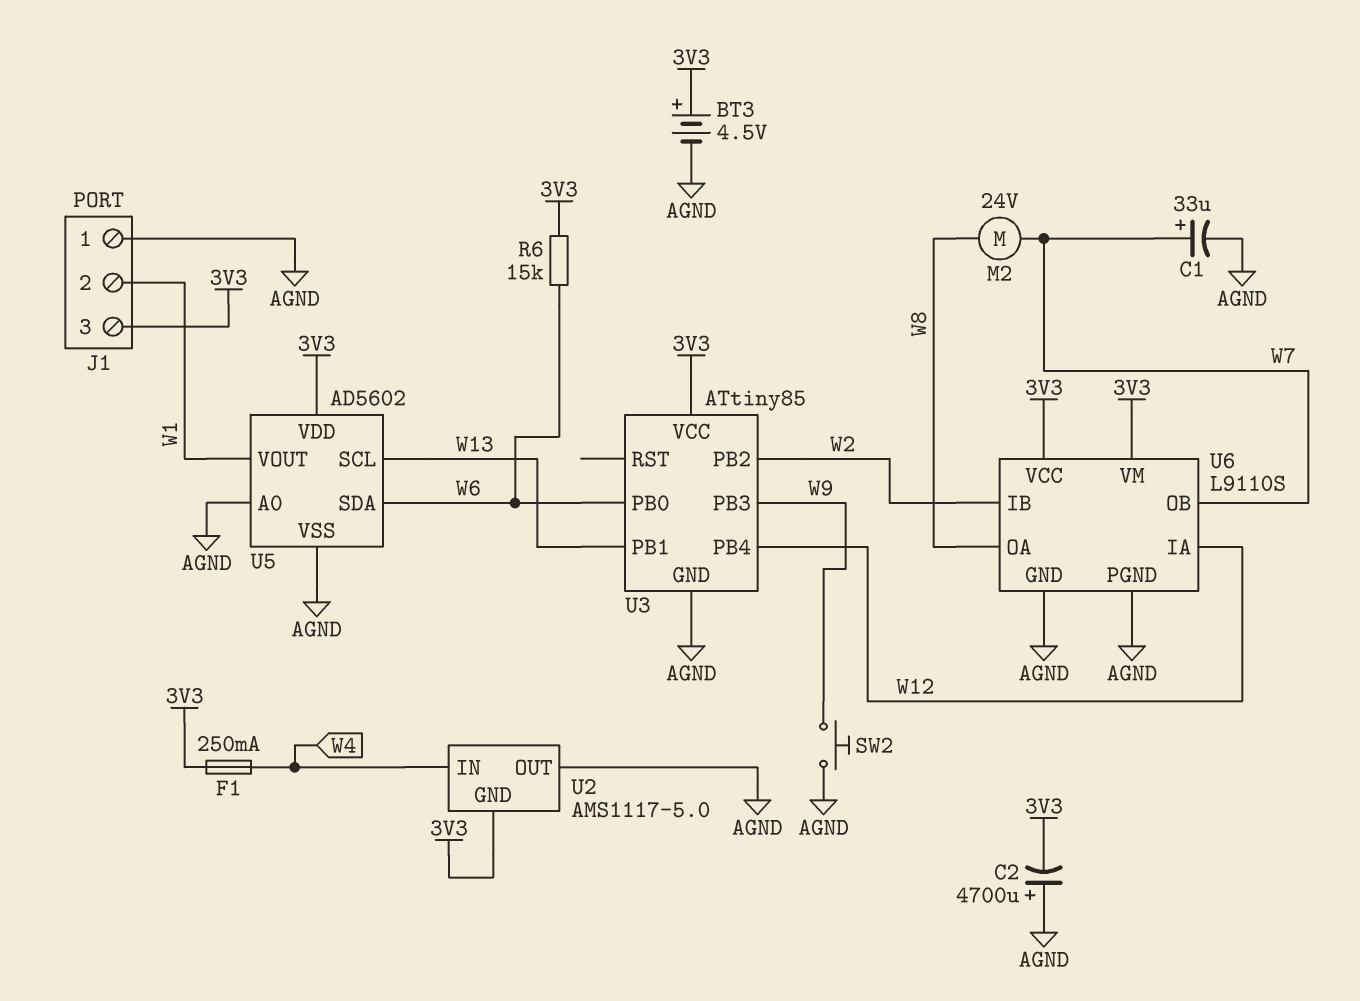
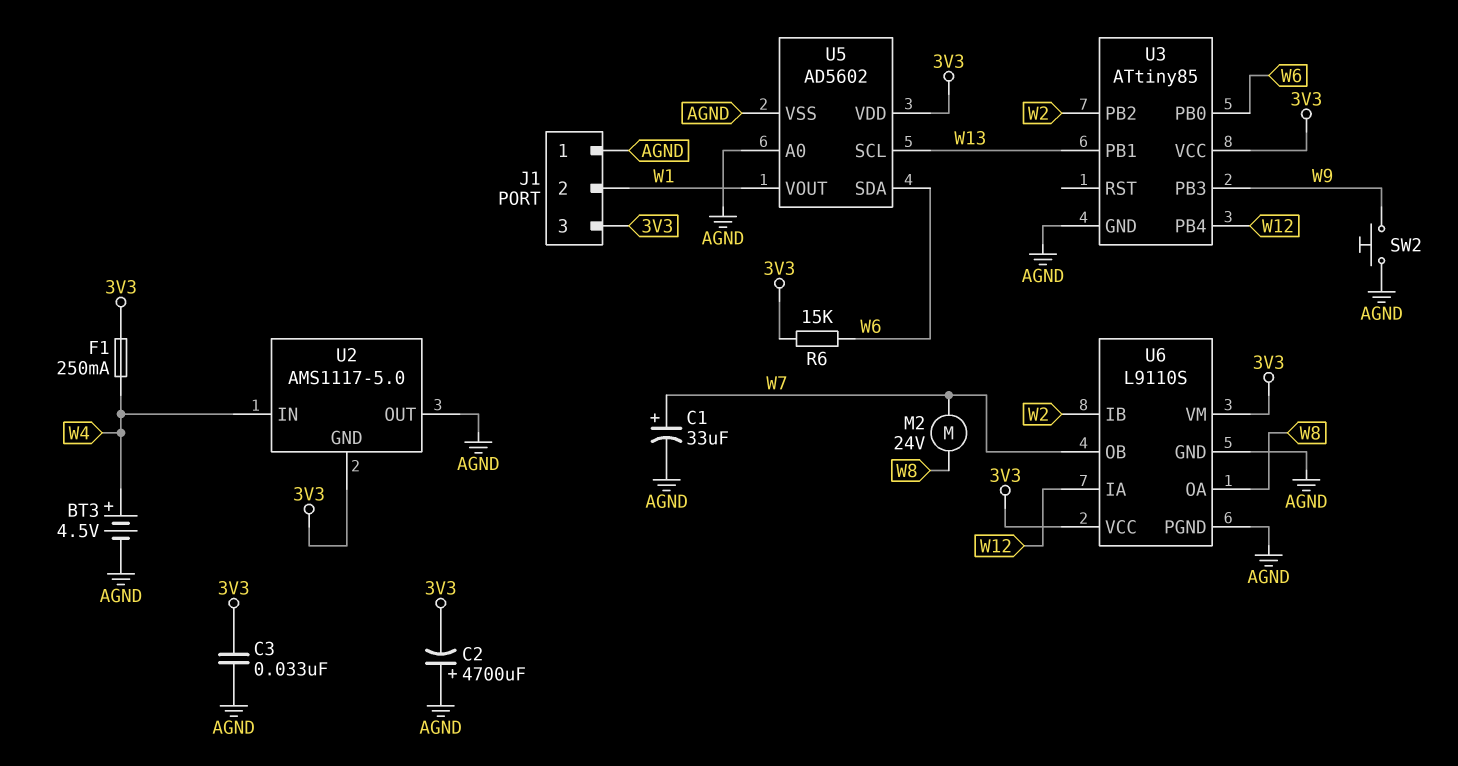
BT3: 4.5V (plus 3V3, minus AGND) -> 4.5V (plus W4, minus AGND)
C3: none -> 33nF (3V3, AGND)

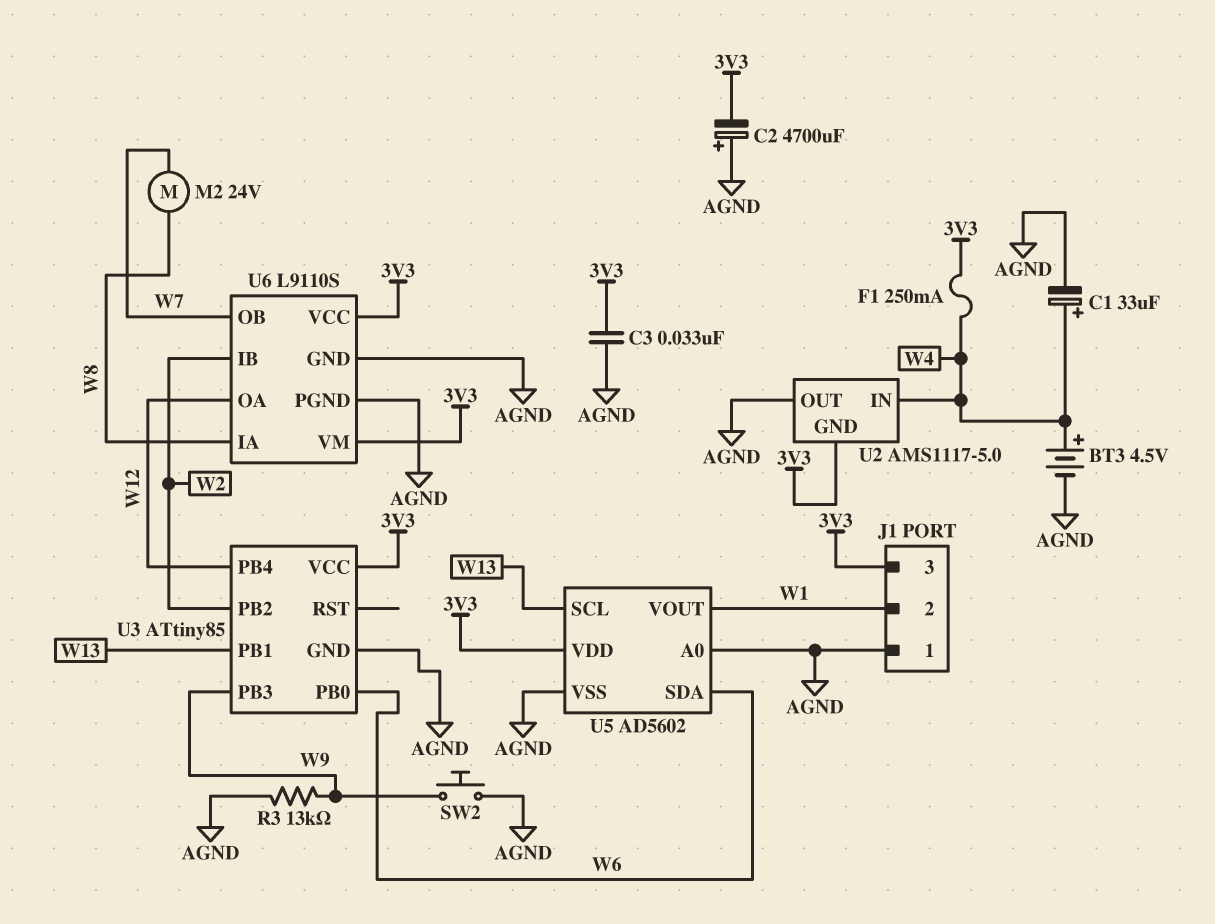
C1: 33uF (plus W7, minus AGND) -> 33uF (plus W4, minus AGND)
R3: none -> 13k (AGND, W9)
R6: 15k (3V3, W6) -> none
U6 pin IA: W12 -> W8
U6 pin OA: W8 -> W12

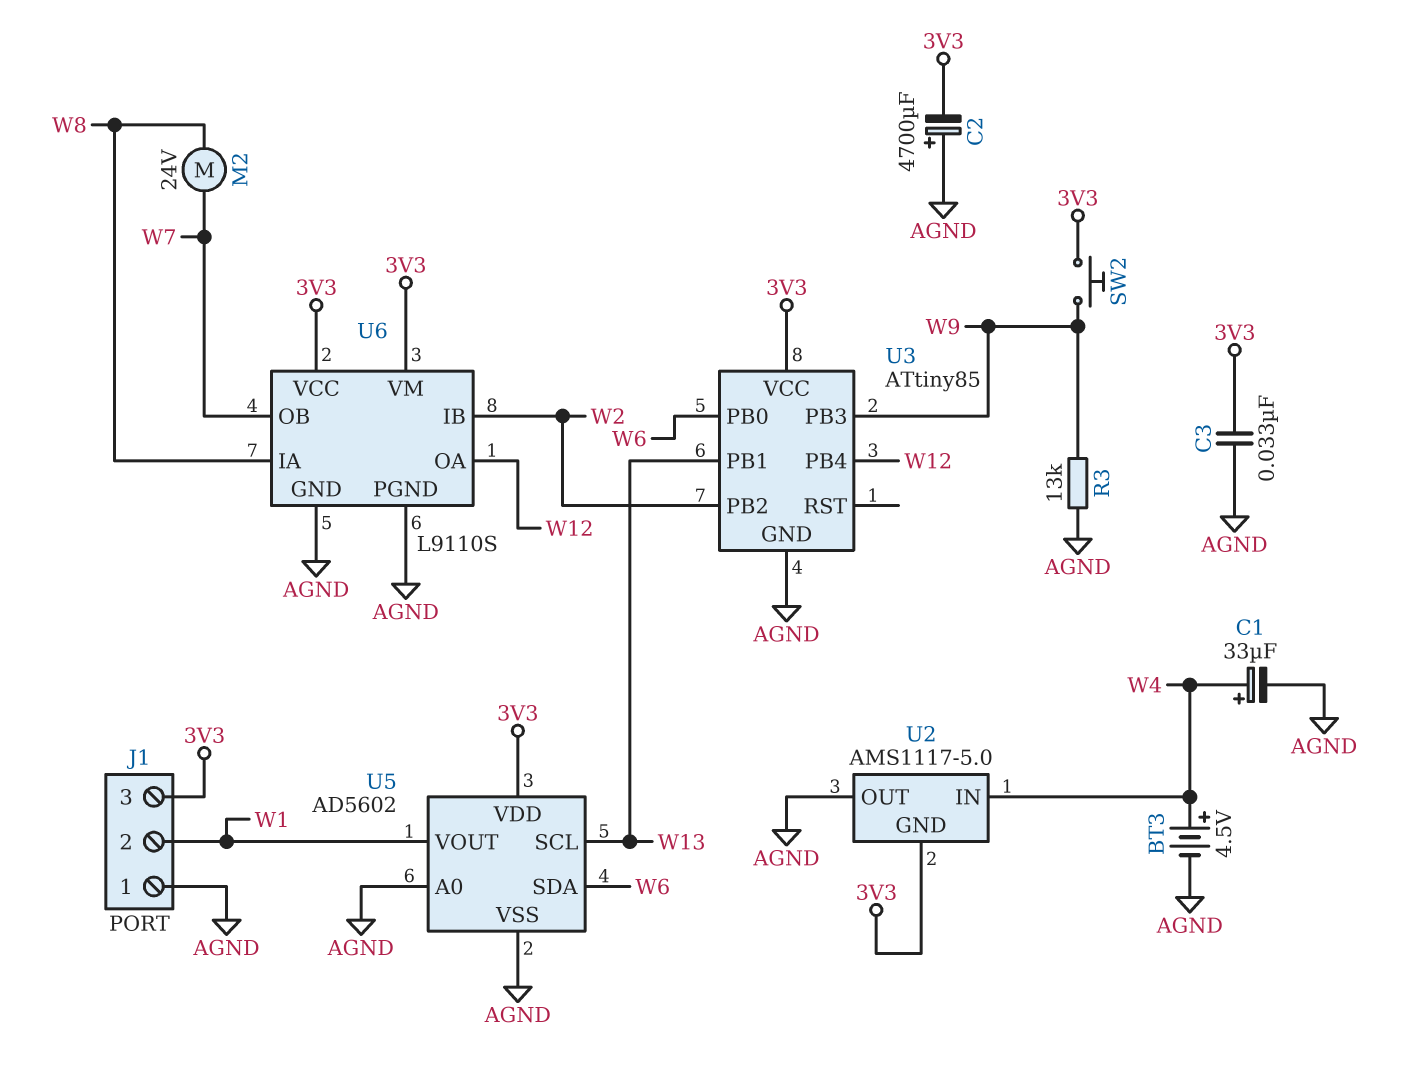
F1: 250mA (3V3, W4) -> none
SW2: button (AGND, W9) -> button (3V3, W9)

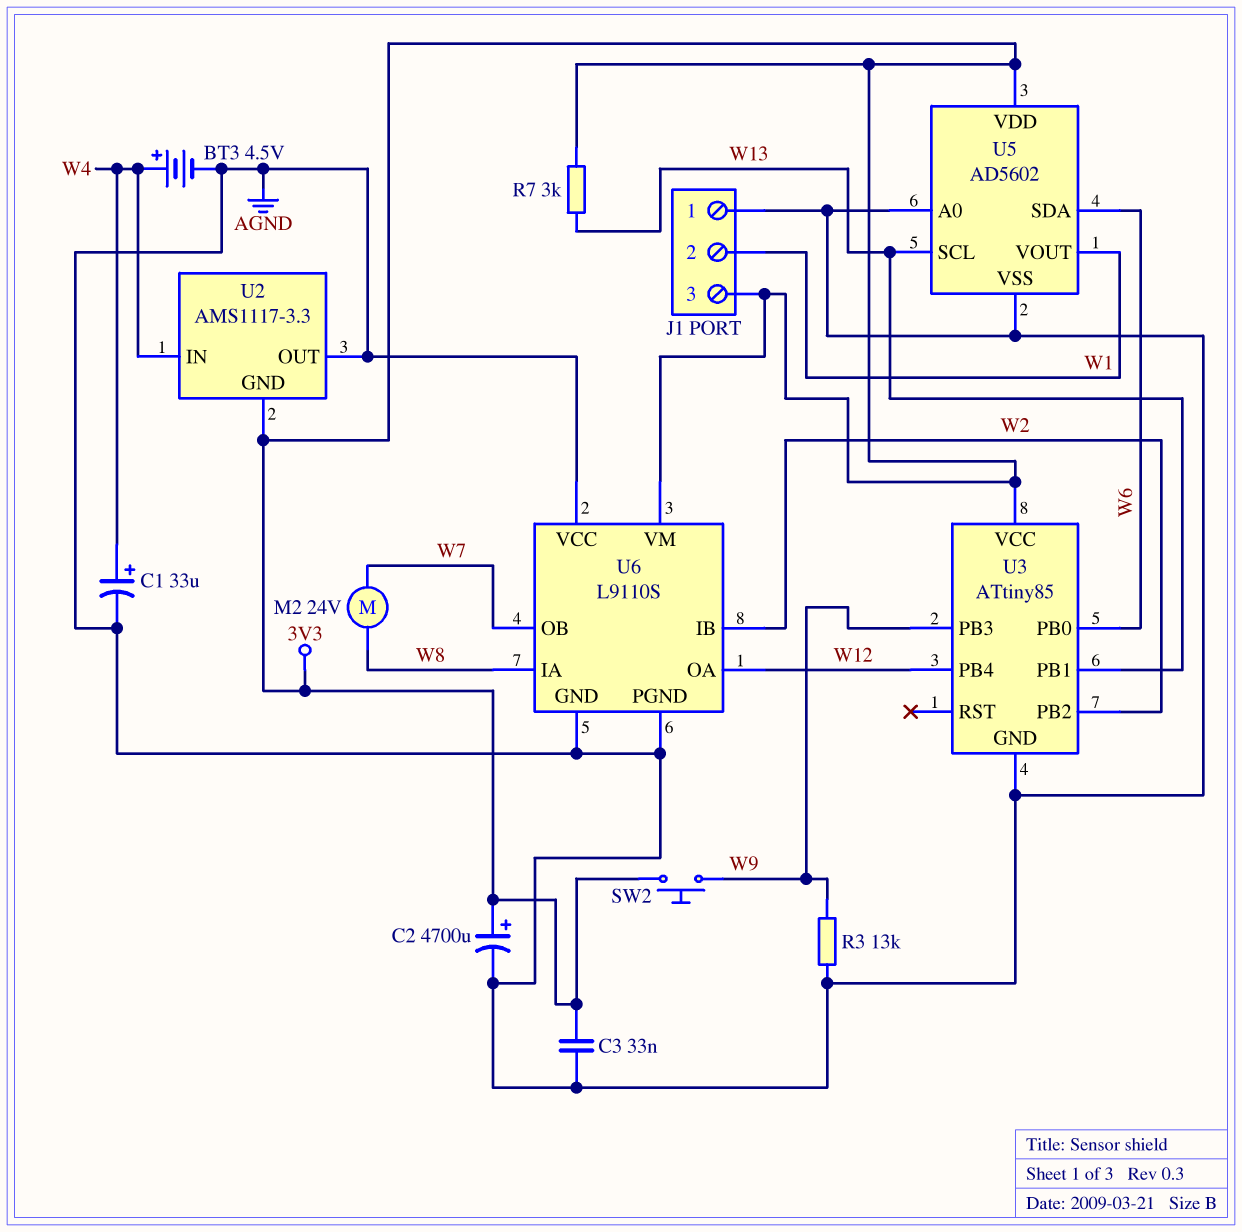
C2: 4700uF (plus AGND, minus 3V3) -> 4700uF (plus 3V3, minus AGND)
R7: none -> 3k (3V3, W13)
U2: AMS1117-5.0 -> AMS1117-3.3
U6 pin VCC: 3V3 -> AGND

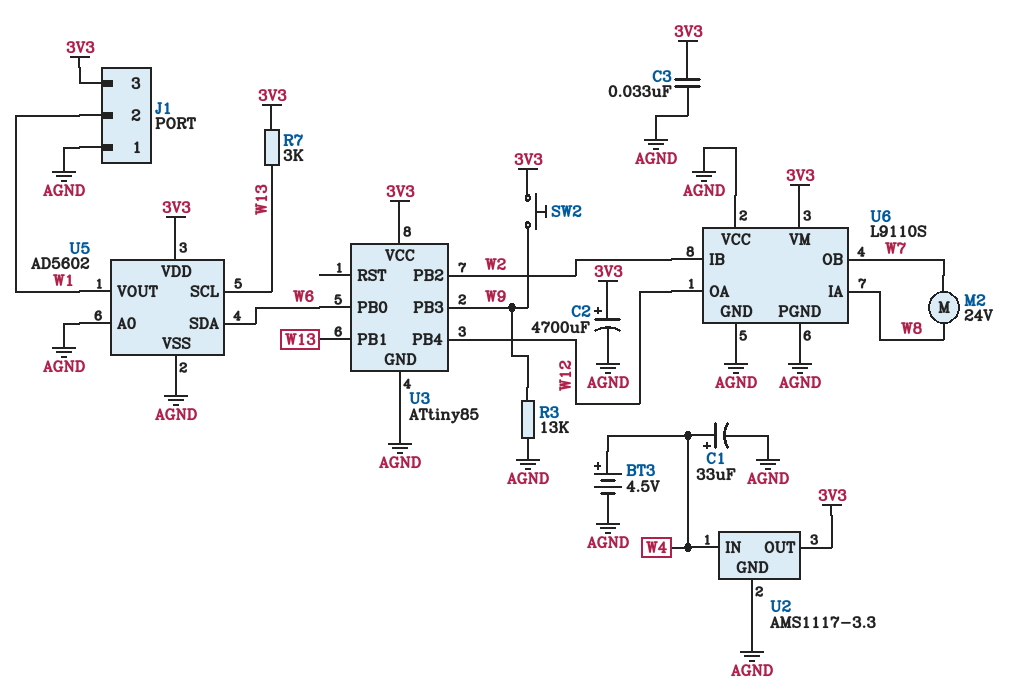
U2 pin GND: 3V3 -> AGND
U2 pin OUT: AGND -> 3V3

